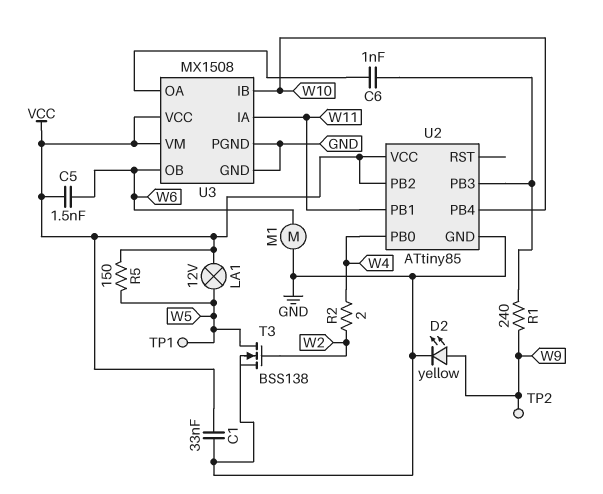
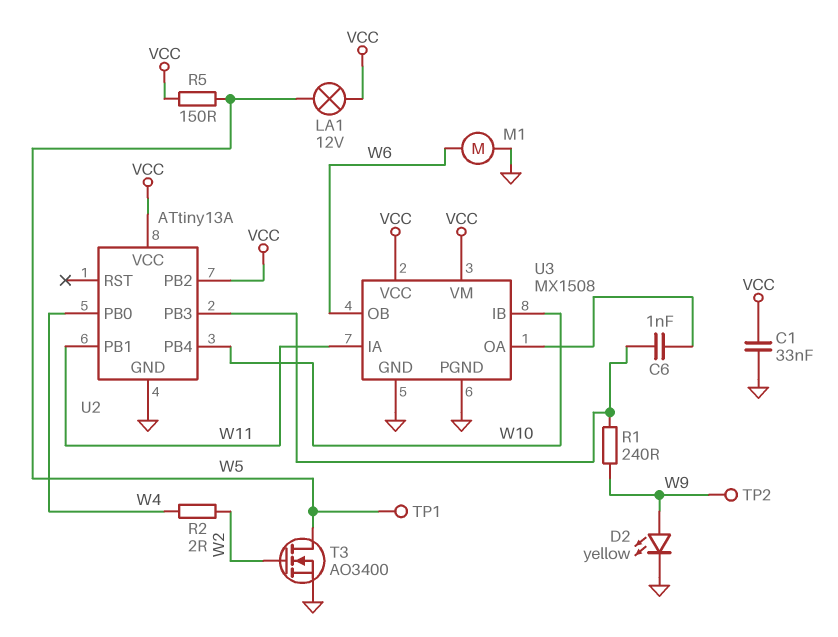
C5: 1.5nF (VCC, W6) -> none
T3: NMOS BSS138 (G W2, D W5, S GND) -> NMOS AO3400 (G W2, D W5, S GND)
U2: ATtiny85 -> ATtiny13A

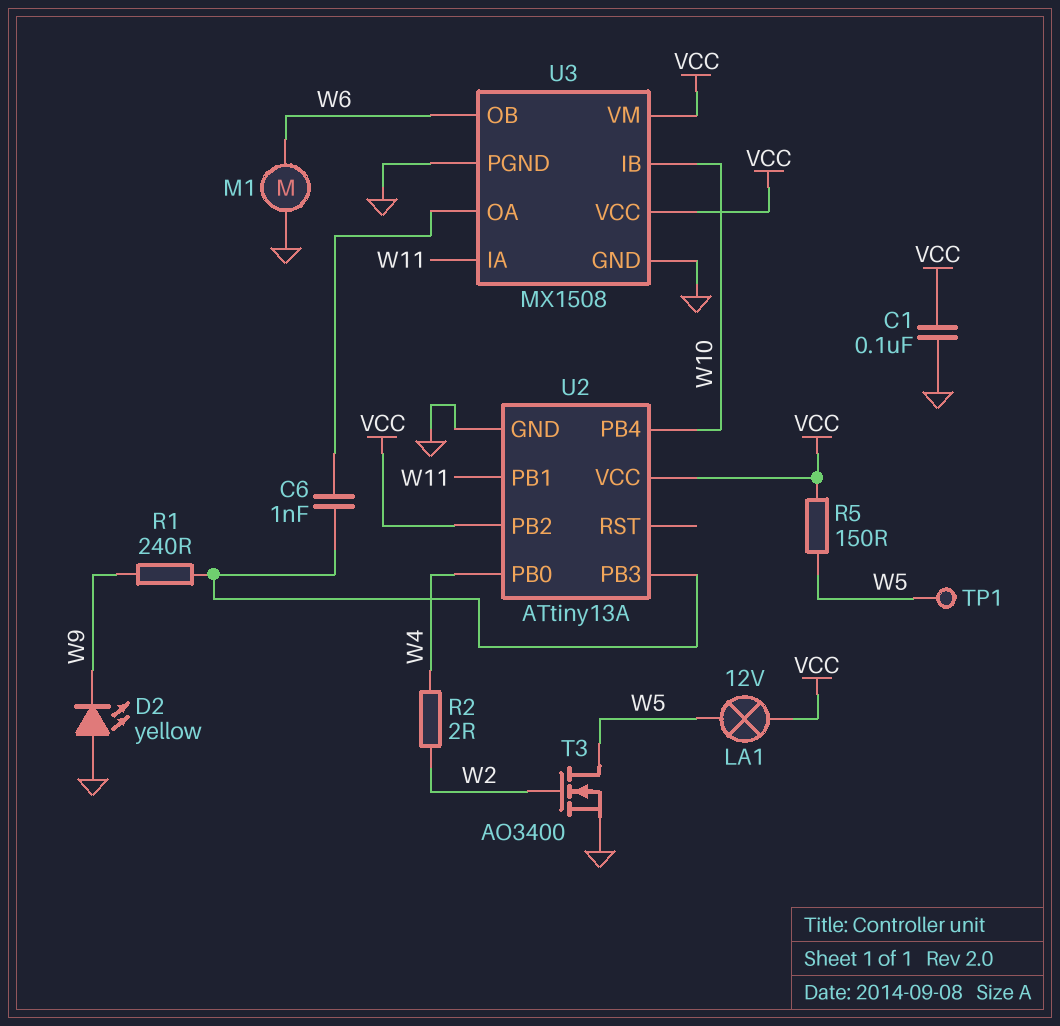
C1: 33nF (GND, VCC) -> 100nF (GND, VCC)
D2: LED yellow (A W9, K GND) -> LED yellow (A GND, K W9)
TP2: test point (W9) -> none

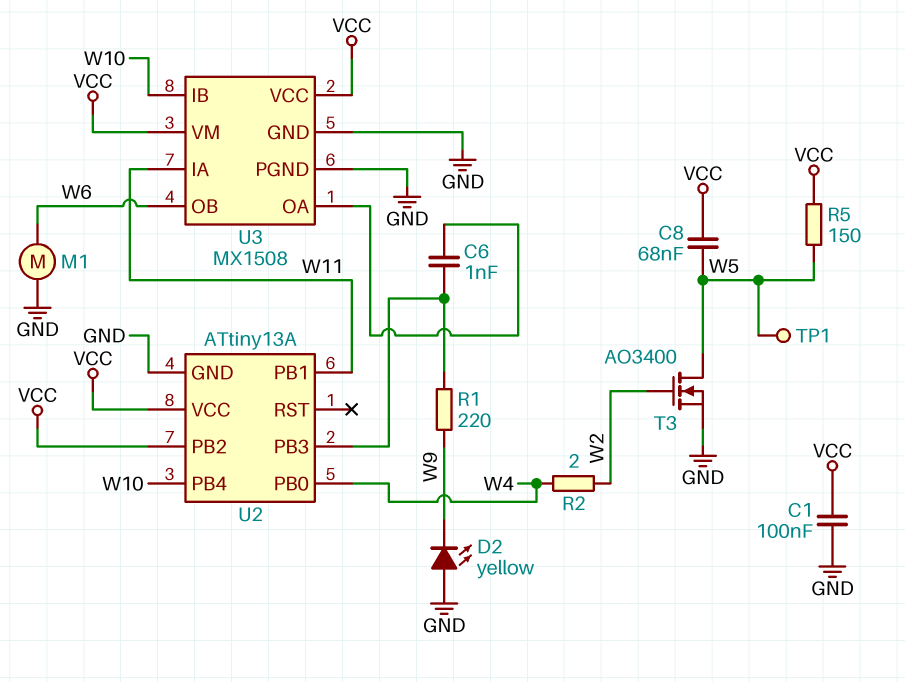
C8: none -> 68nF (VCC, W5)
LA1: lamp 12V (VCC, W5) -> none
R1: 240 (U2/PB3, W9) -> 220 (U2/PB3, W9)

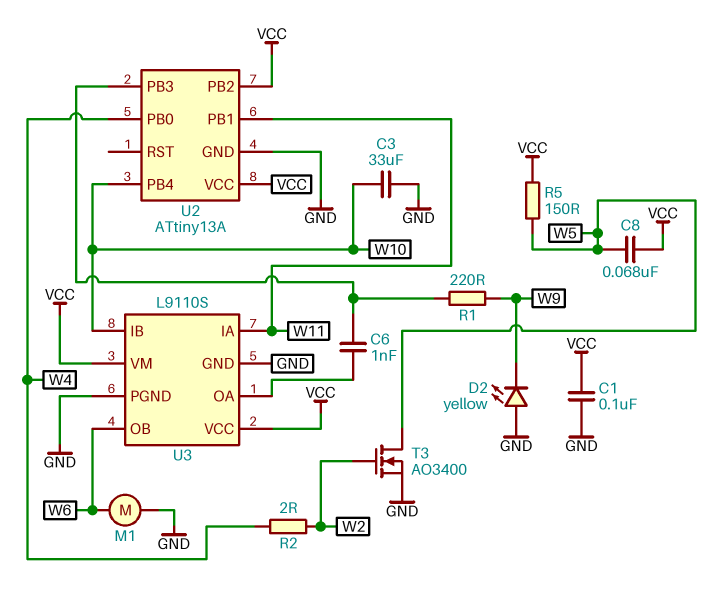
C3: none -> 33uF (GND, W10)
TP1: test point (W5) -> none
U3: MX1508 -> L9110S

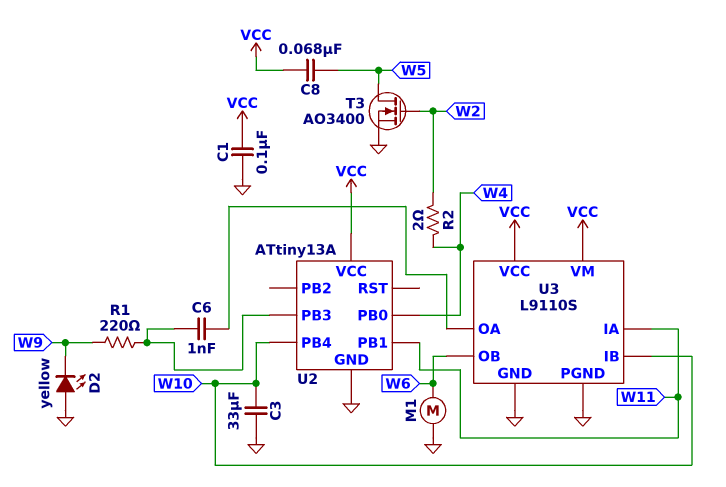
R5: 150 (VCC, W5) -> none
U2 pin PB2: VCC -> none

